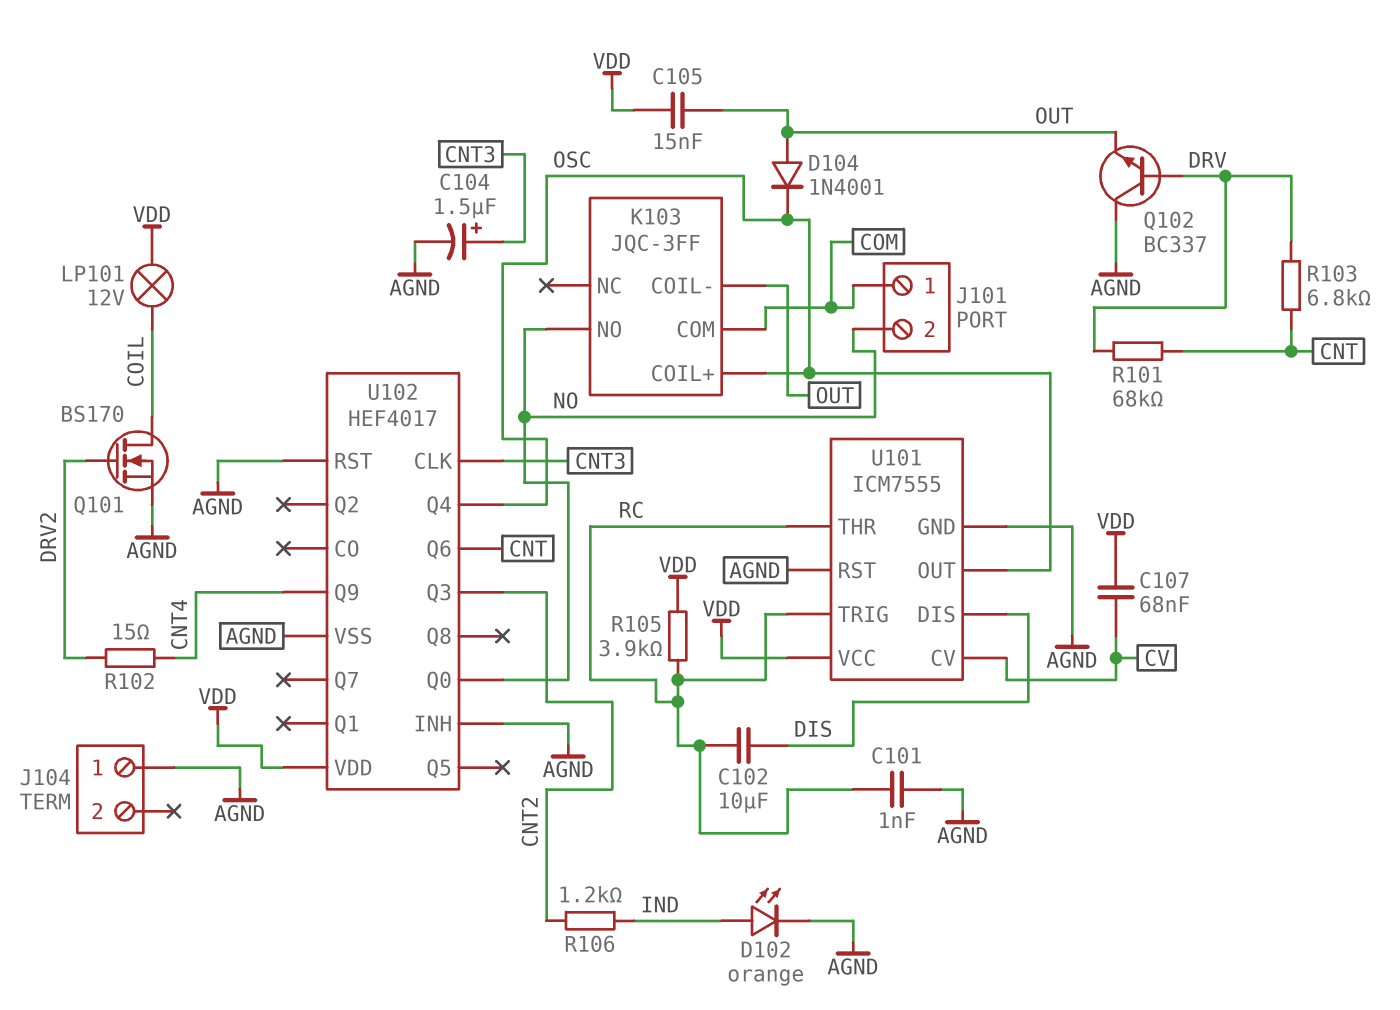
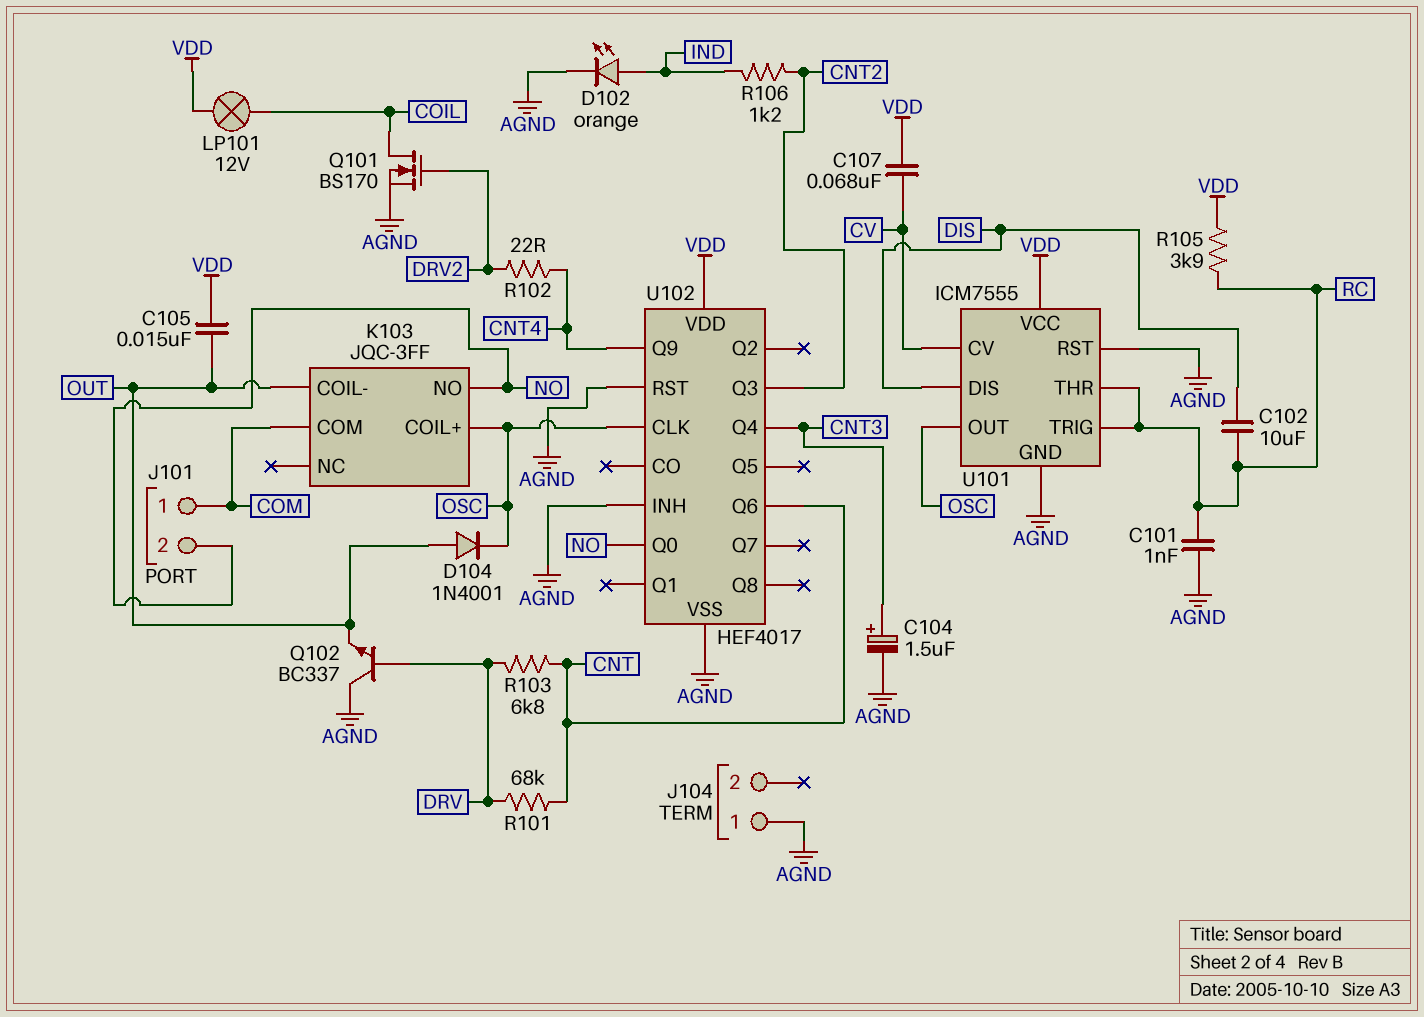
R102: 15 (CNT4, DRV2) -> 22 (CNT4, DRV2)
U102 pin CLK: CNT3 -> OSC
U102 pin Q4: OSC -> CNT3

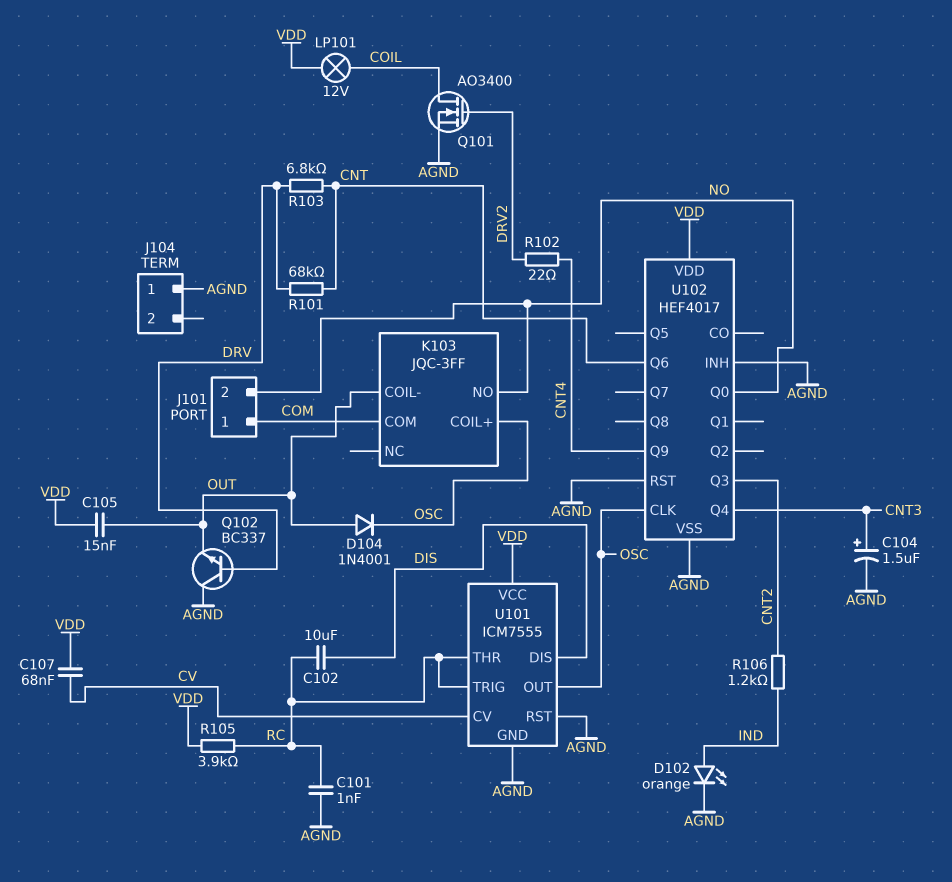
Q101: NMOS BS170 (G DRV2, D COIL, S AGND) -> NMOS AO3400 (G DRV2, D COIL, S AGND)

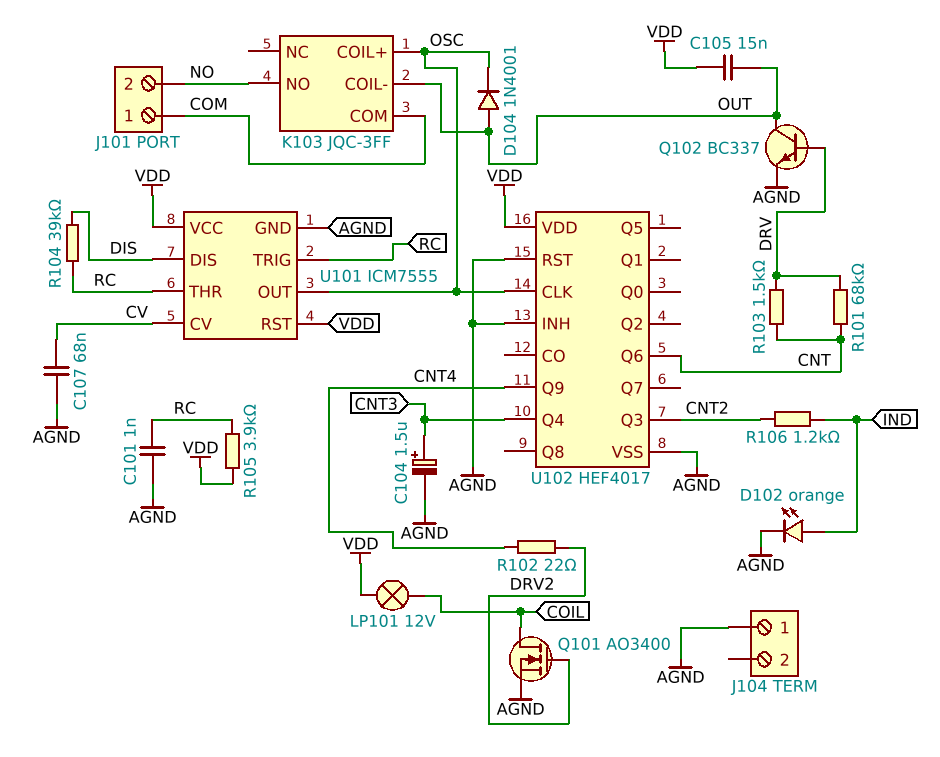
C102: 10uF (DIS, RC) -> none
C107: 68nF (CV, VDD) -> 68nF (AGND, CV)
Q102: NPN BC337 (B DRV, C AGND, E OUT) -> NPN BC337 (B DRV, C OUT, E AGND)
R103: 6.8k (CNT, DRV) -> 1.5k (CNT, DRV)
R104: none -> 39k (DIS, RC)
U101 pin RST: AGND -> VDD
U102 pin Q0: NO -> none

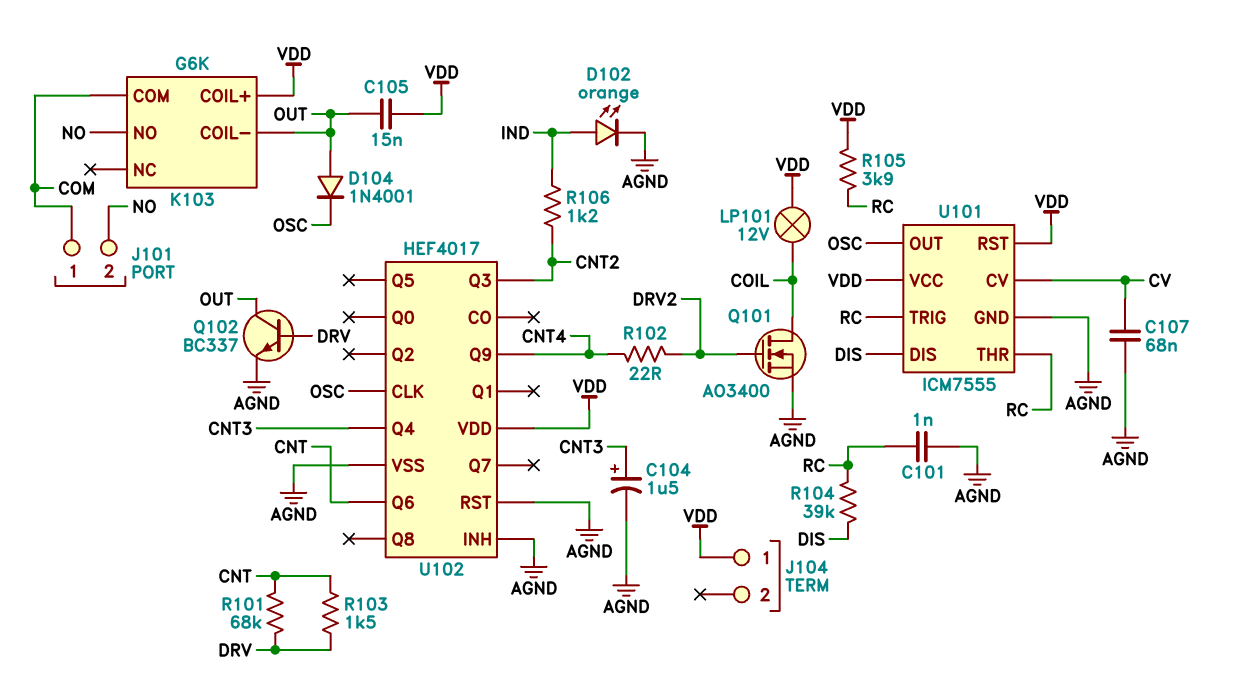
J104 pin 1: AGND -> VDD
K103: JQC-3FF -> G6K
K103 pin COIL+: OSC -> VDD

